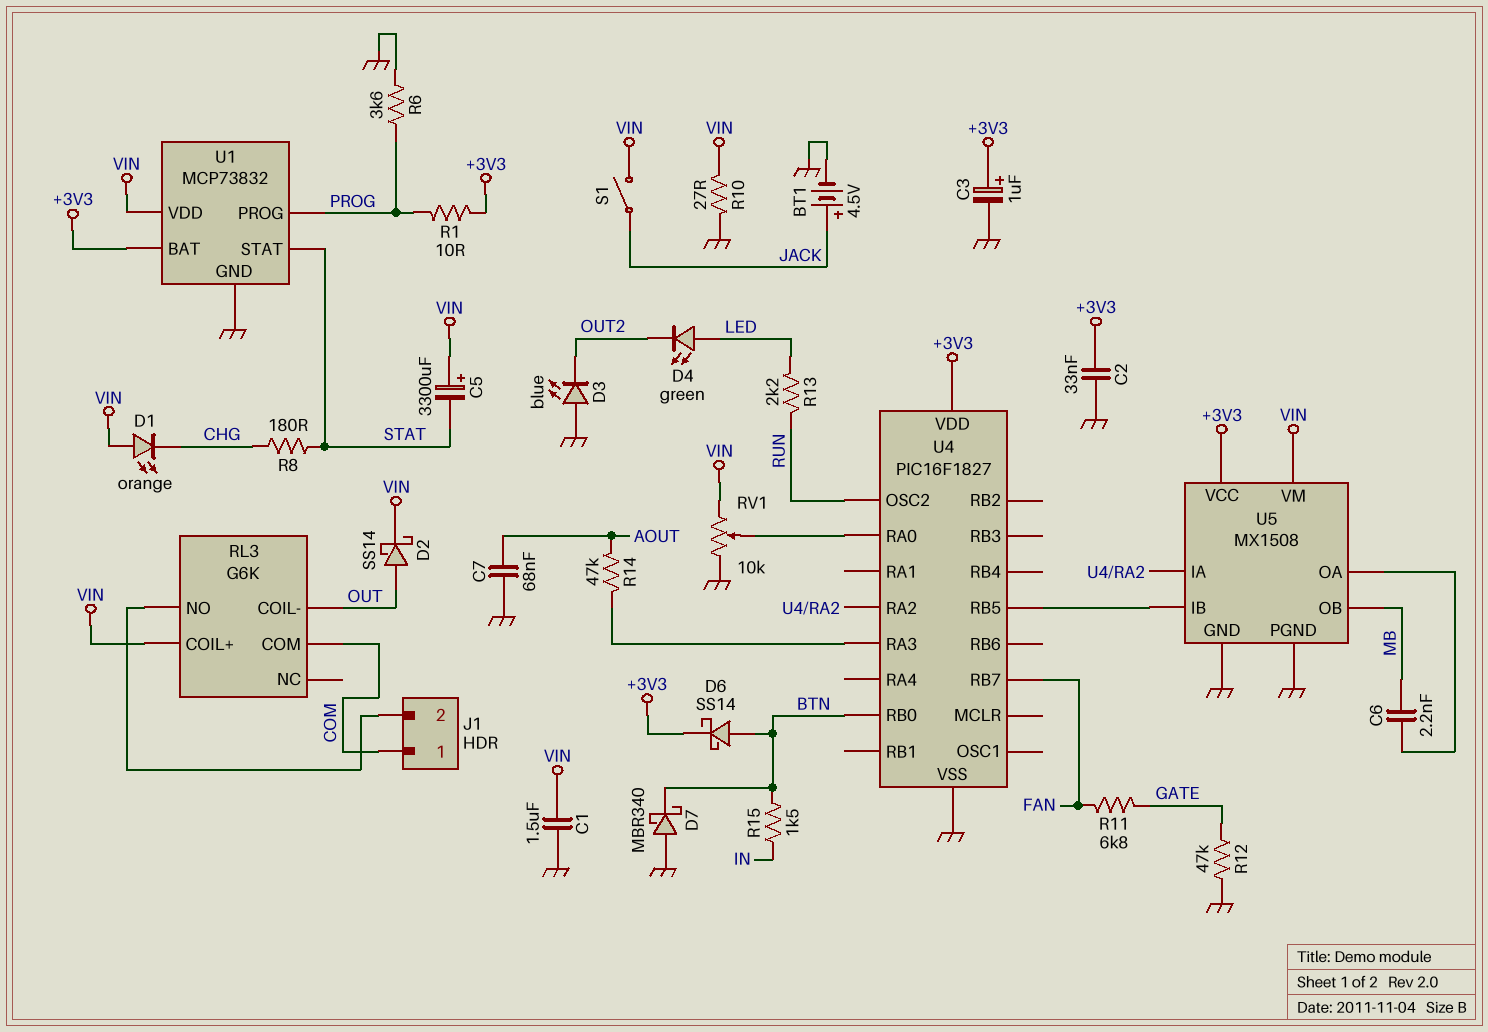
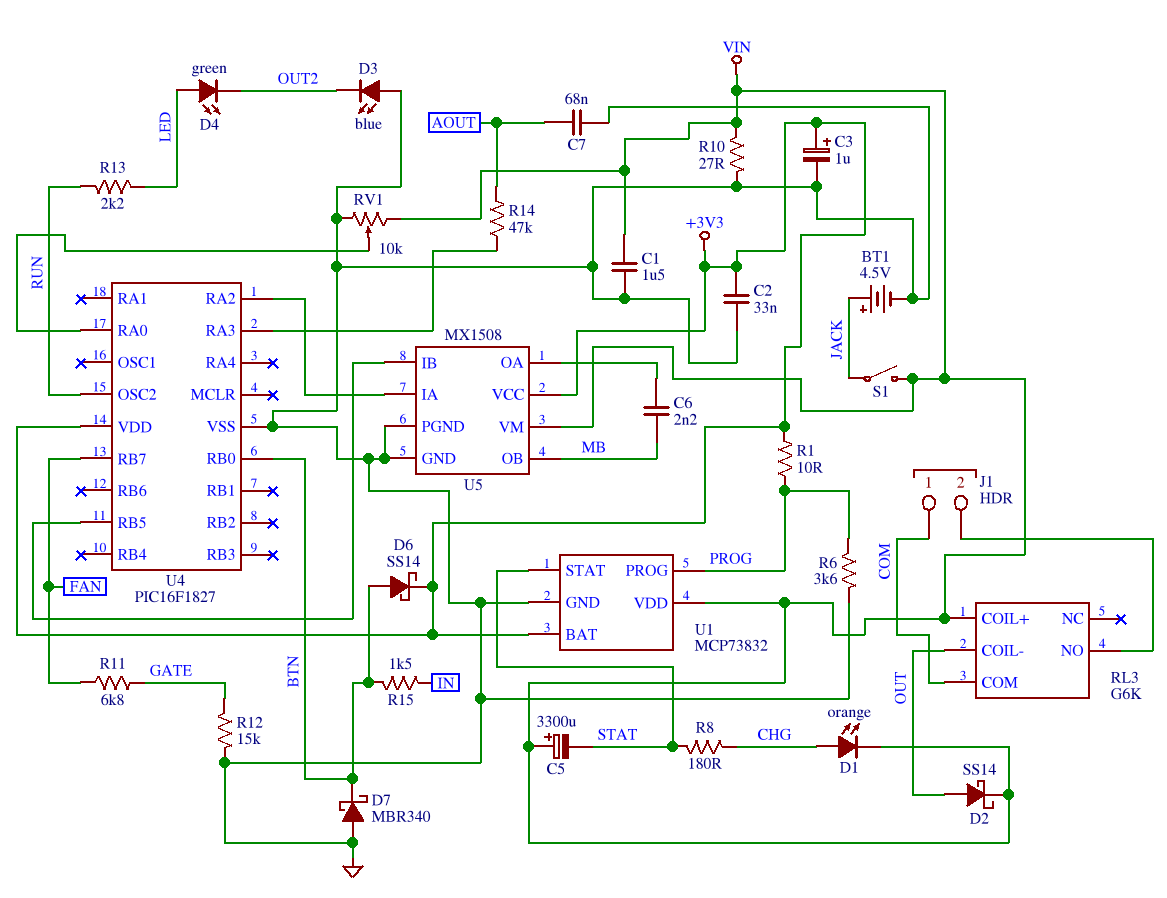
D1: LED orange (A VIN, K CHG) -> LED orange (A CHG, K VIN)
R12: 47k (GATE, GND) -> 15k (GATE, GND)

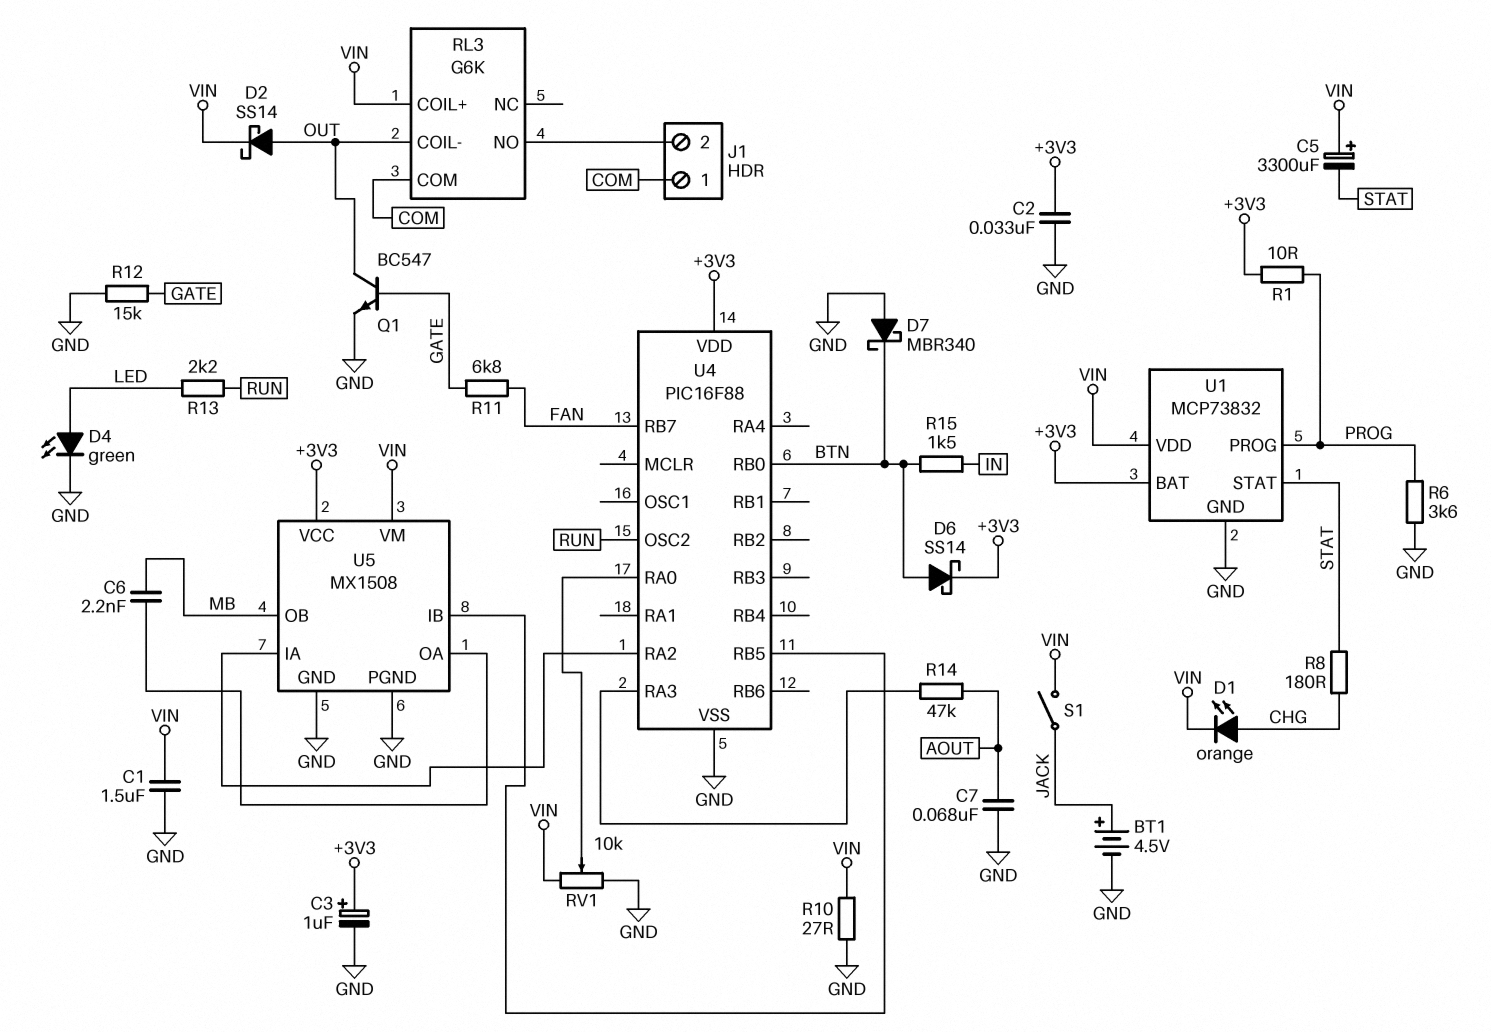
D3: LED blue (A GND, K OUT2) -> none
D4: LED green (A LED, K OUT2) -> LED green (A LED, K GND)
Q1: none -> NPN BC547 (B GATE, C OUT, E GND)
U4: PIC16F1827 -> PIC16F88

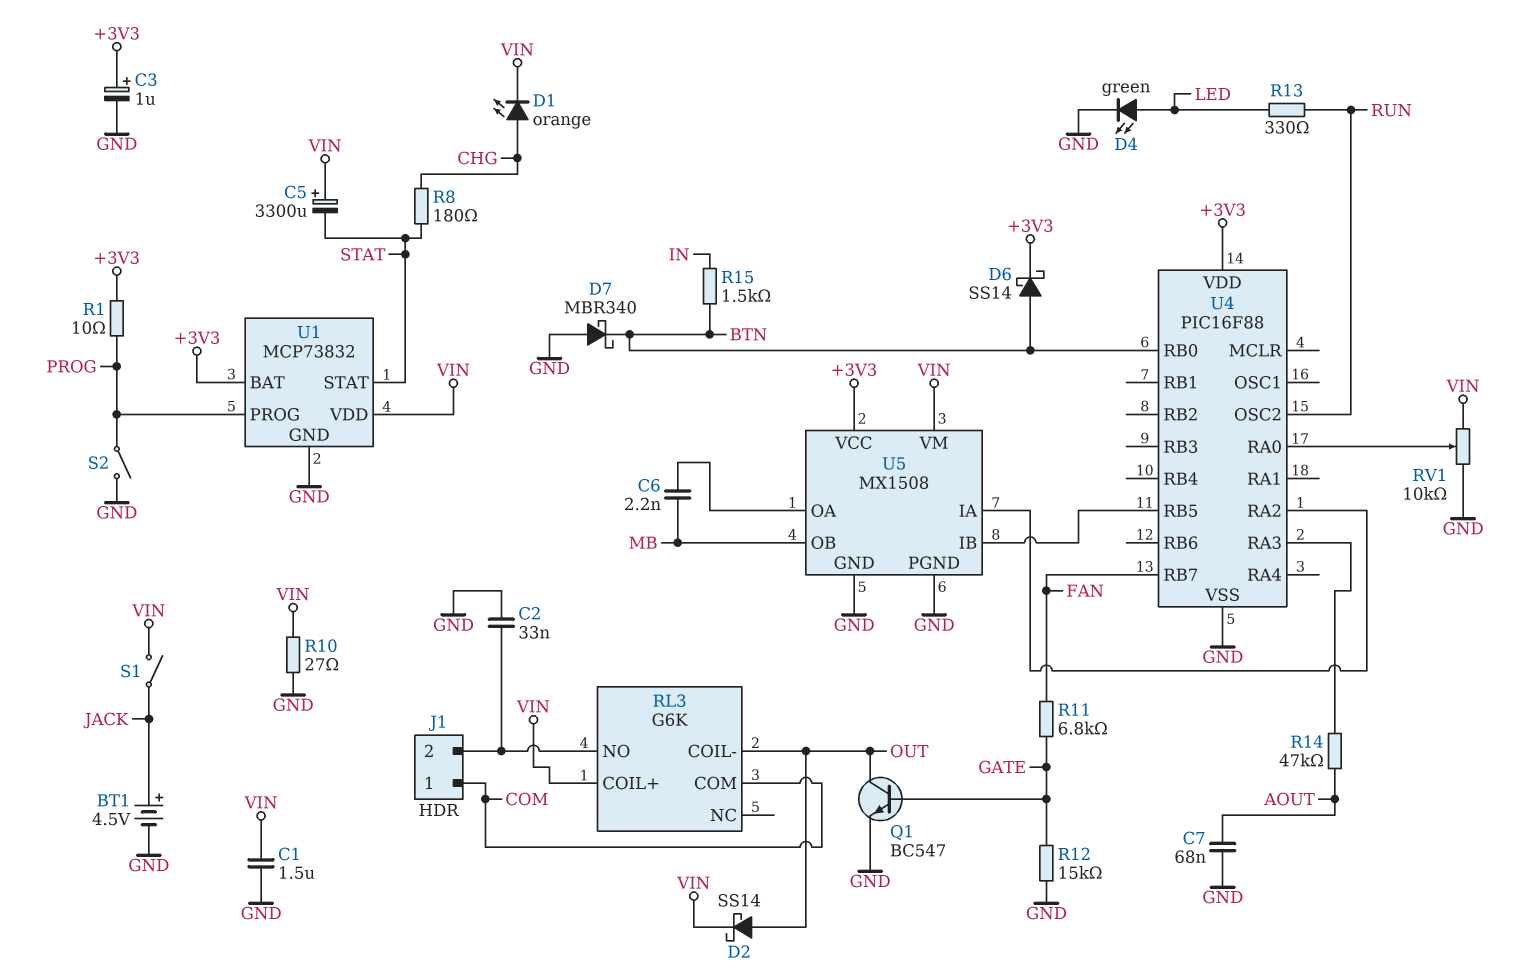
C2: 33nF (+3V3, GND) -> 33nF (GND, J1/2)
R6: 3.6k (GND, PROG) -> none
R13: 2.2k (LED, RUN) -> 330 (LED, RUN)
S2: none -> switch (GND, PROG)

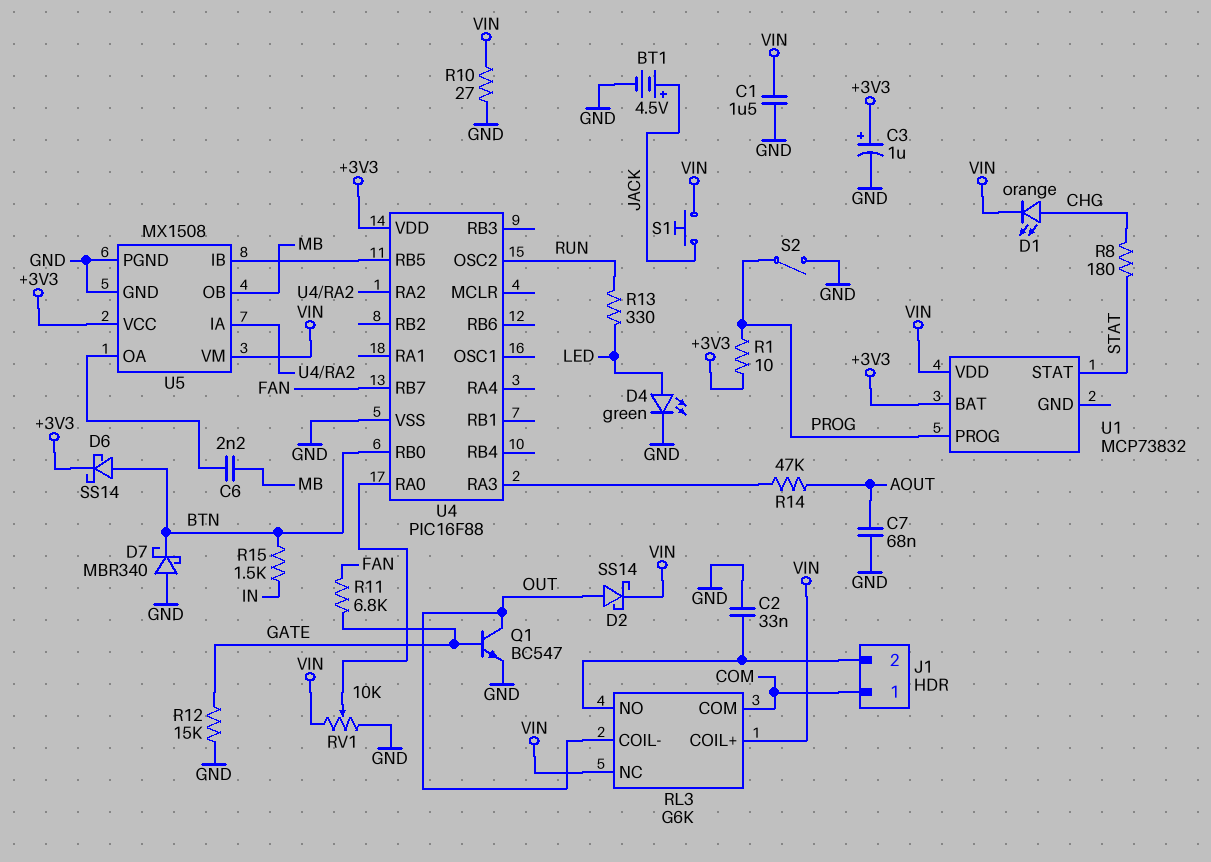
C5: 3300uF (plus VIN, minus STAT) -> none
RL3 pin NC: none -> VIN
S1: switch (JACK, VIN) -> button (JACK, VIN)
U1 pin GND: GND -> none

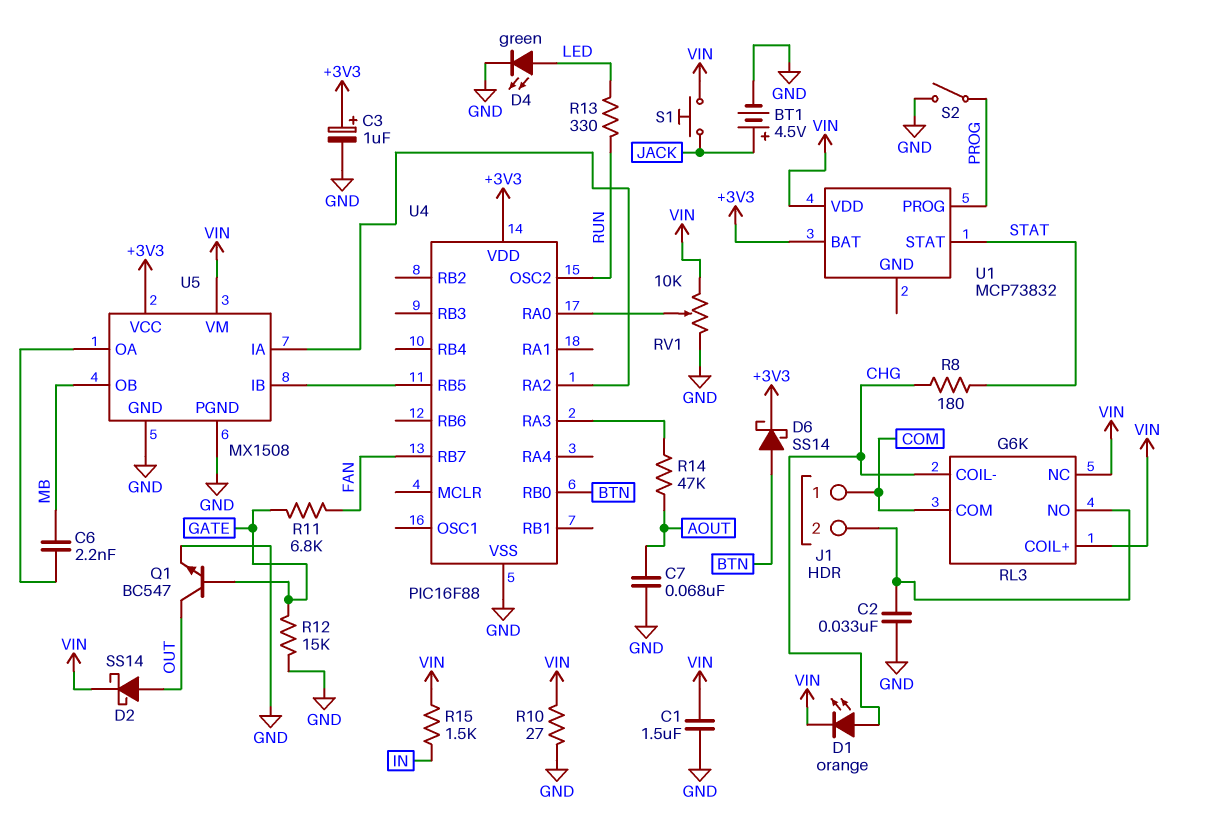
D7: schottky MBR340 (A GND, K BTN) -> none
R1: 10 (+3V3, PROG) -> none
R15: 1.5k (BTN, IN) -> 1.5k (IN, VIN)
RL3 pin COIL-: OUT -> CHG

